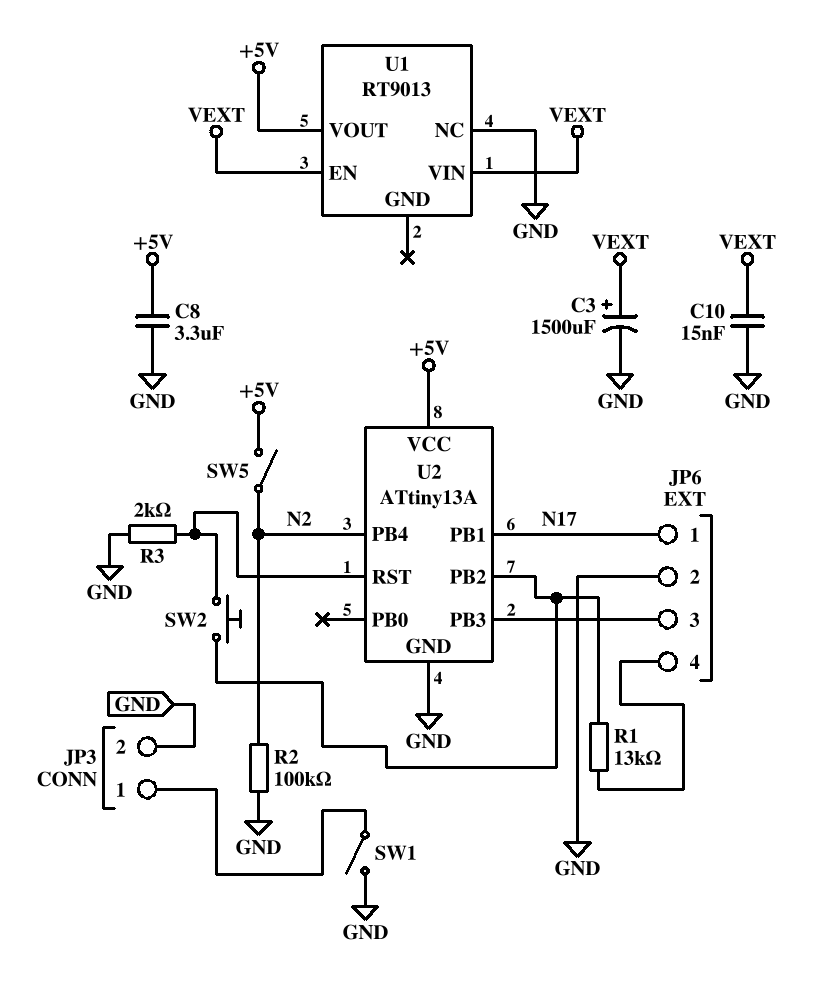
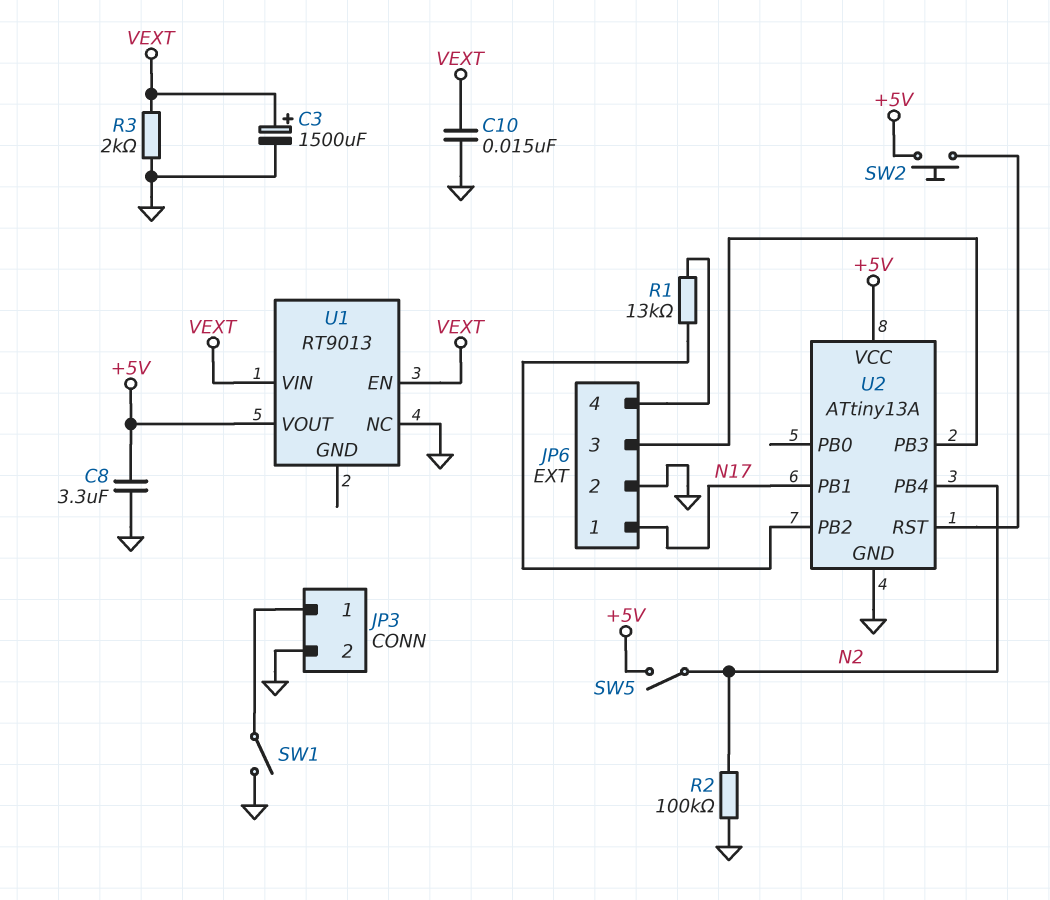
R3: 2k (GND, U2/RST) -> 2k (GND, VEXT)
SW2: button (U2/PB2, U2/RST) -> button (+5V, U2/RST)

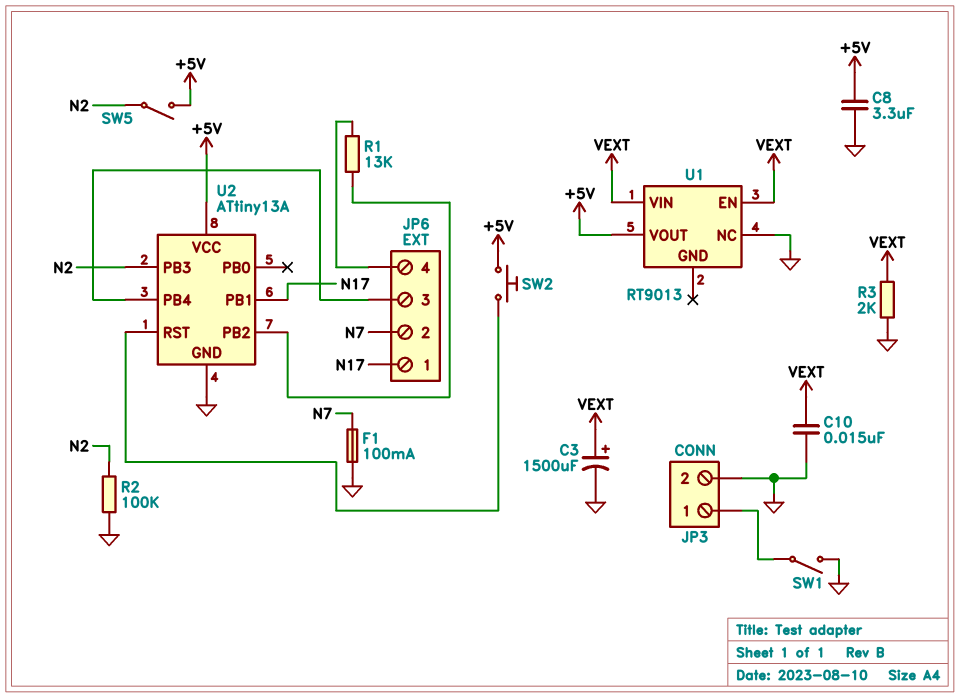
F1: none -> 100mA (GND, N7)
JP6 pin 2: GND -> N7
U2 pin PB3: JP6/3 -> N2
U2 pin PB4: N2 -> JP6/3

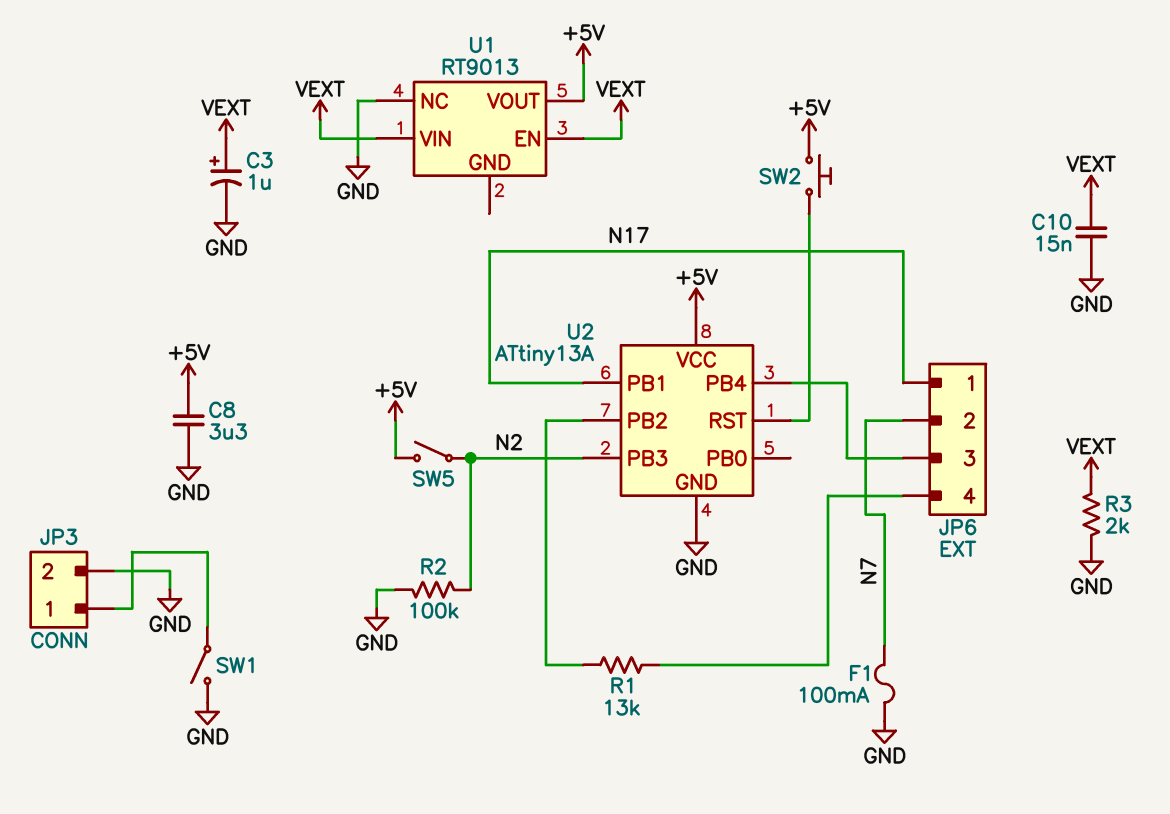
C3: 1500uF (plus VEXT, minus GND) -> 1uF (plus VEXT, minus GND)

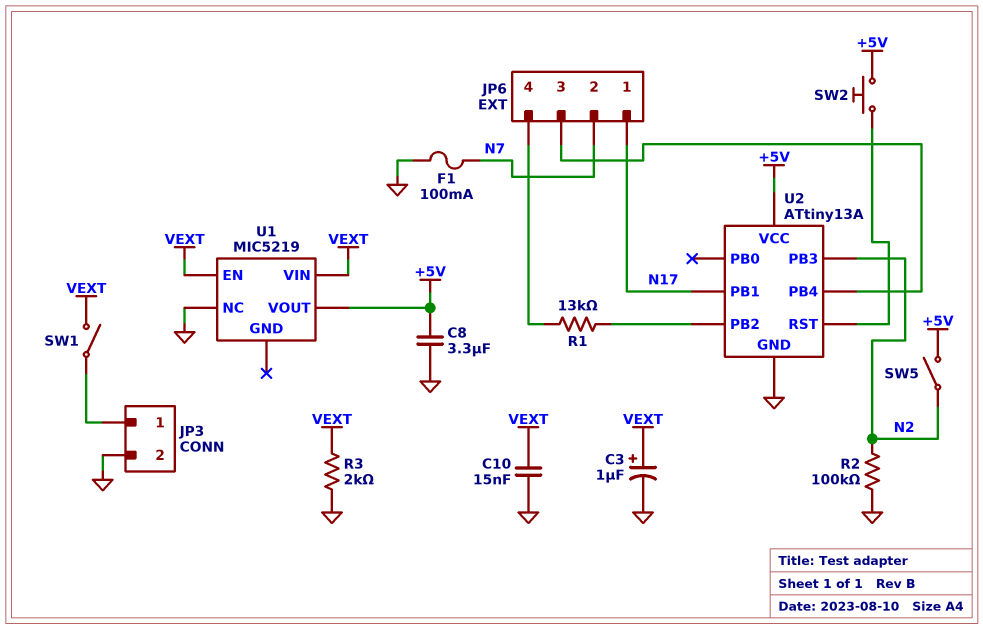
SW1: switch (GND, JP3/1) -> switch (JP3/1, VEXT)
U1: RT9013 -> MIC5219

